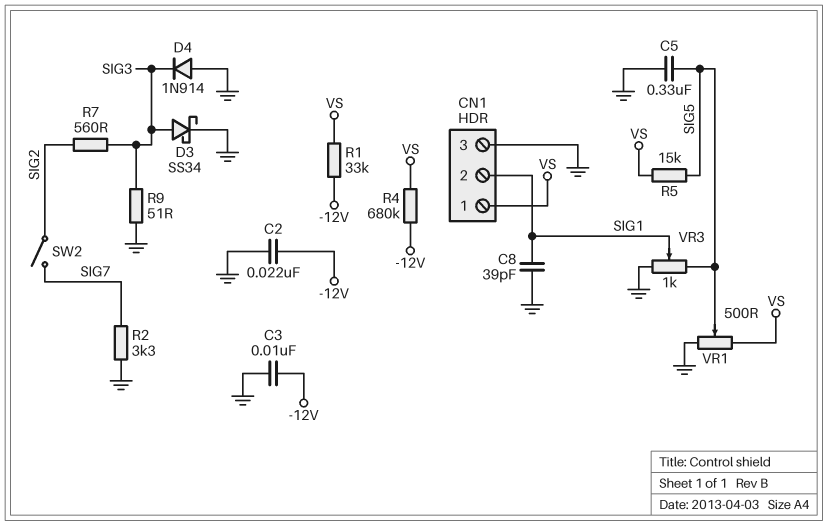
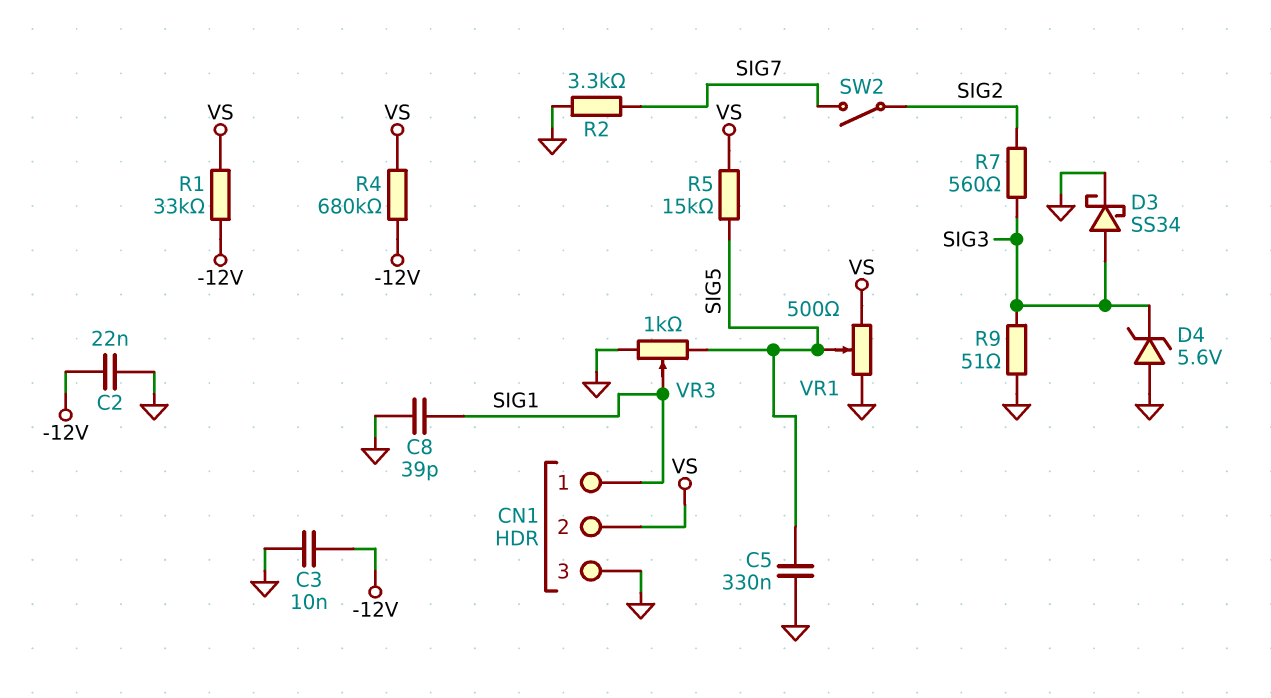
CN1 pin 1: VS -> SIG1
CN1 pin 2: SIG1 -> VS
D4: diode 1N914 (A GND, K SIG3) -> zener 5.6V (A GND, K SIG3)

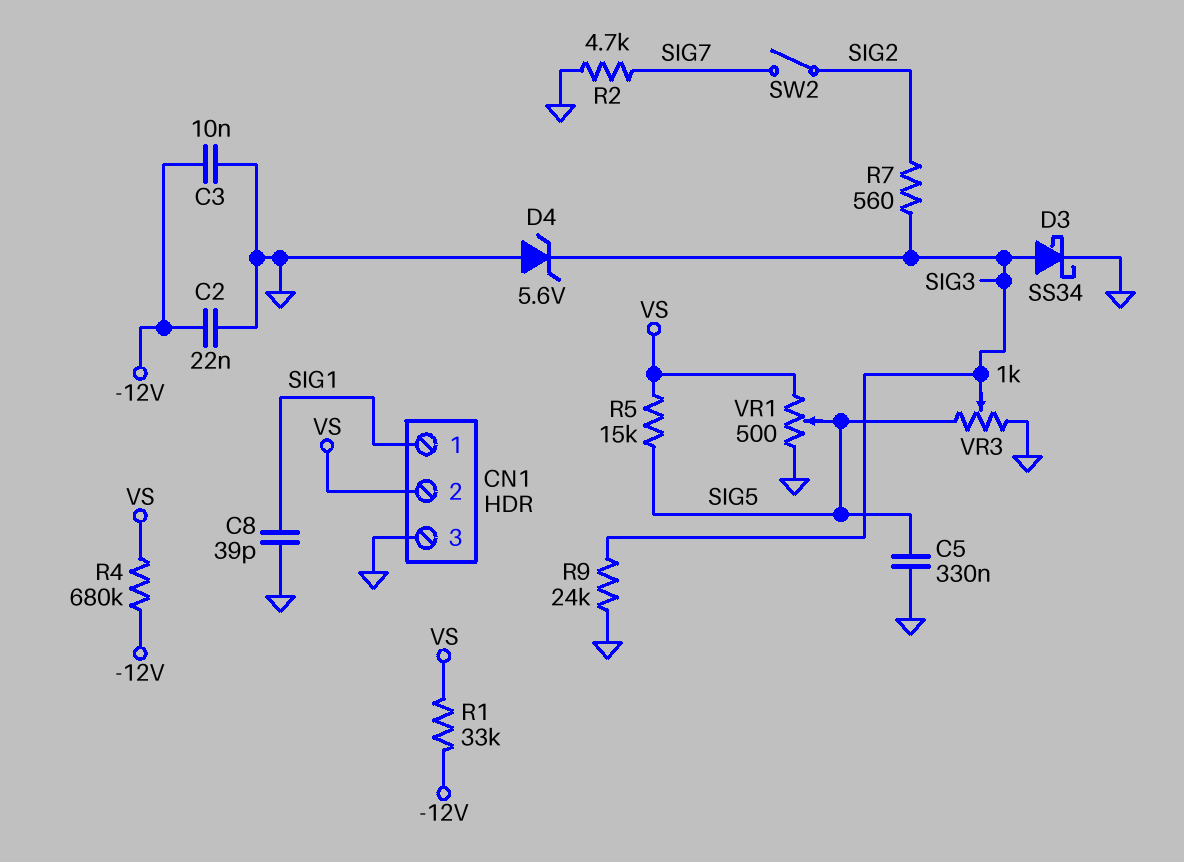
R2: 3.3k (GND, SIG7) -> 4.7k (GND, SIG7)
R9: 51 (GND, SIG3) -> 24k (GND, SIG3)
VR3: 1k (GND, SIG5, wiper SIG1) -> 1k (GND, SIG5, wiper SIG3)

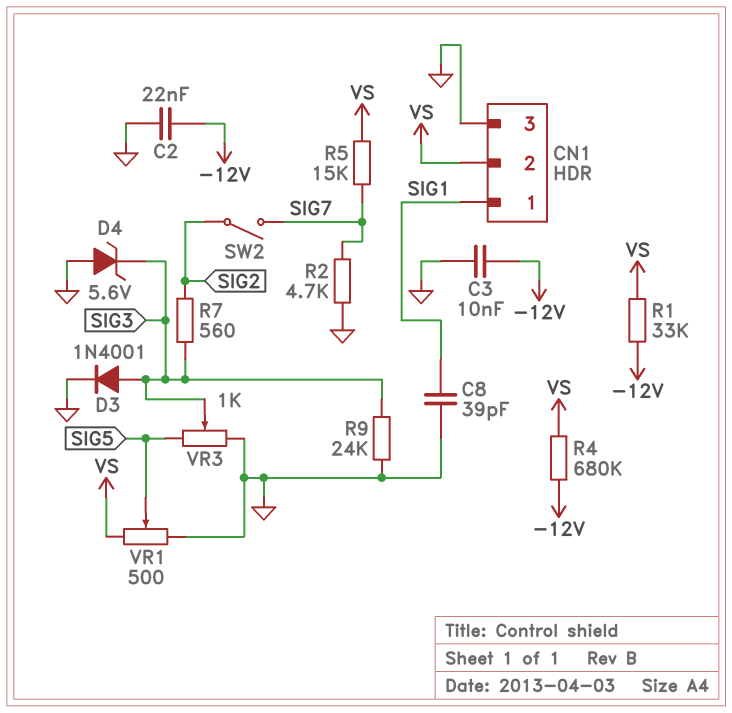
C5: 330nF (GND, SIG5) -> none
D3: schottky SS34 (A SIG3, K GND) -> diode 1N4001 (A SIG3, K GND)
R5: 15k (SIG5, VS) -> 15k (SIG7, VS)

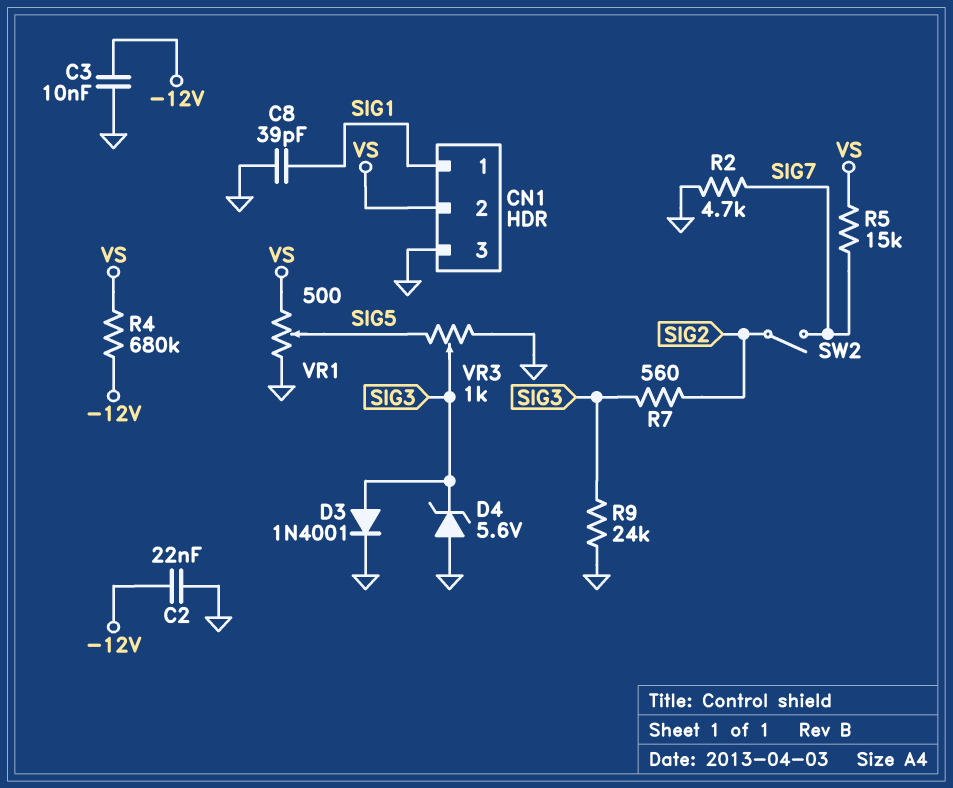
R1: 33k (-12V, VS) -> none

